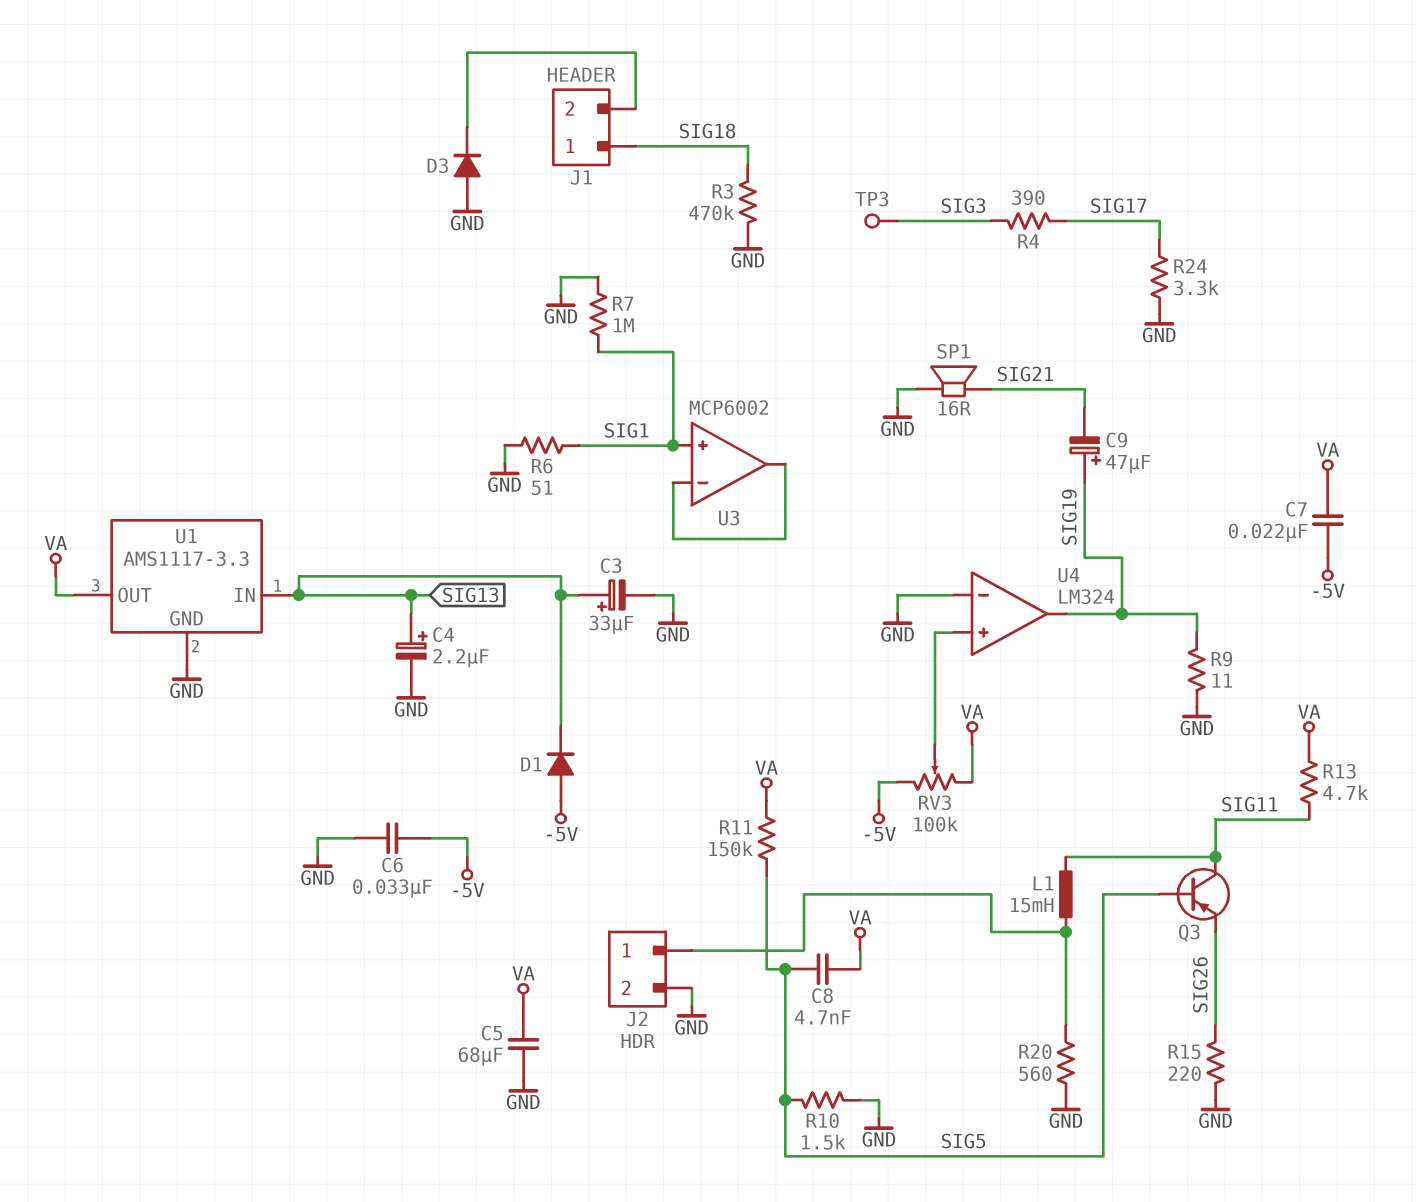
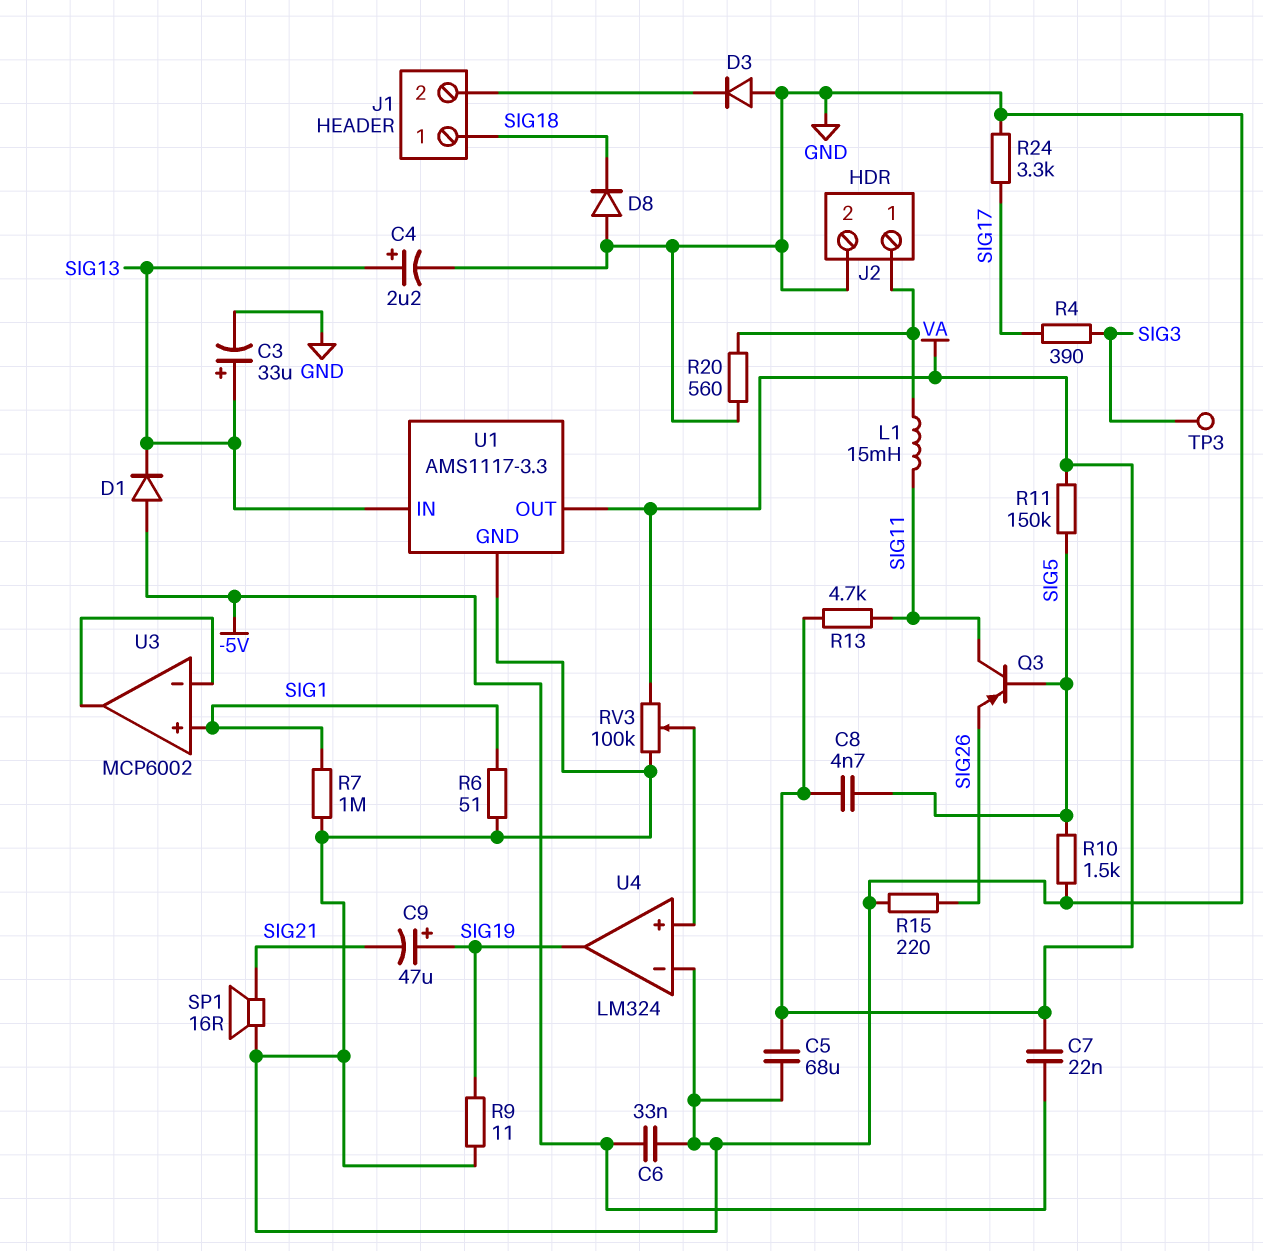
D8: none -> diode (A GND, K SIG18)
R3: 470k (GND, SIG18) -> none
RV3: 100k (-5V, VA, wiper U4/in+) -> 100k (GND, VA, wiper U4/in+)

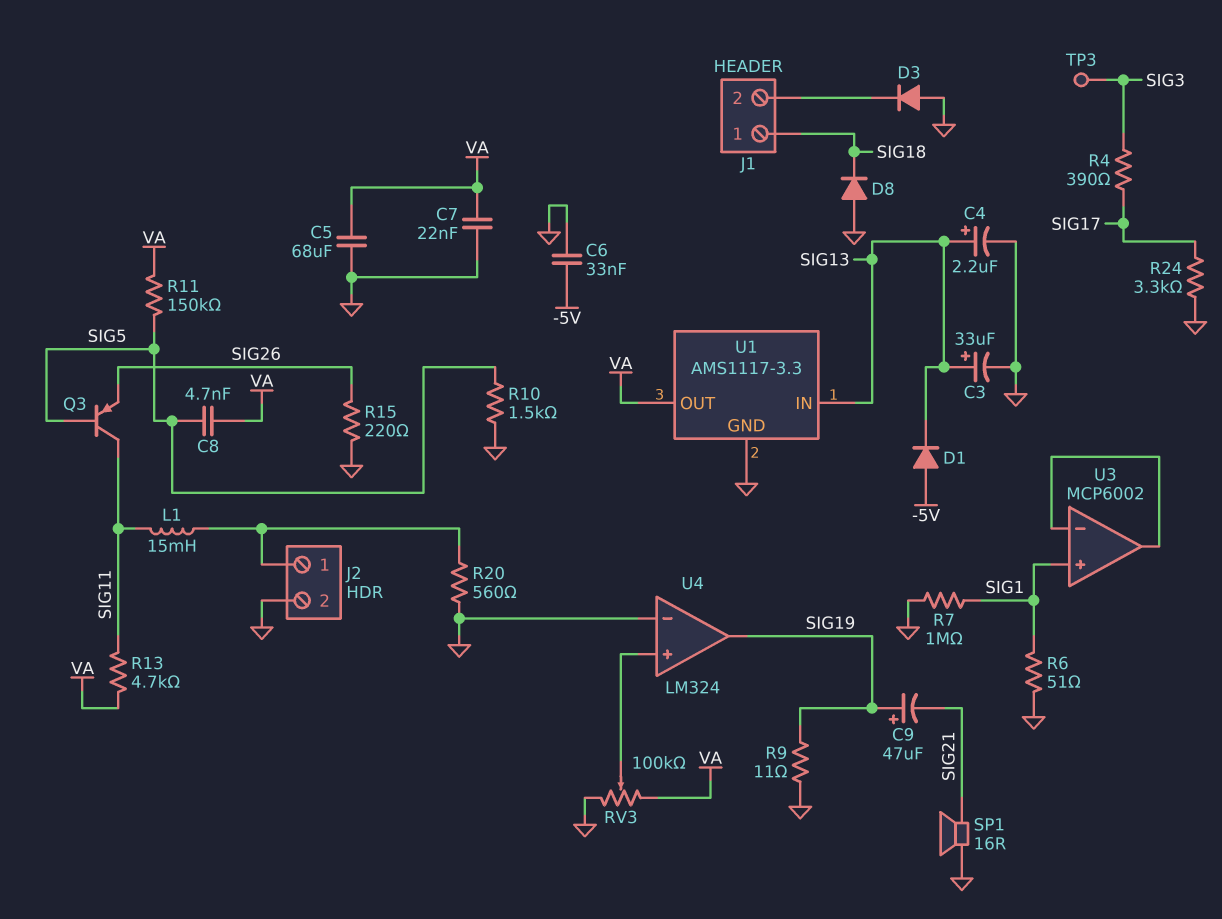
C7: 22nF (-5V, VA) -> 22nF (GND, VA)

